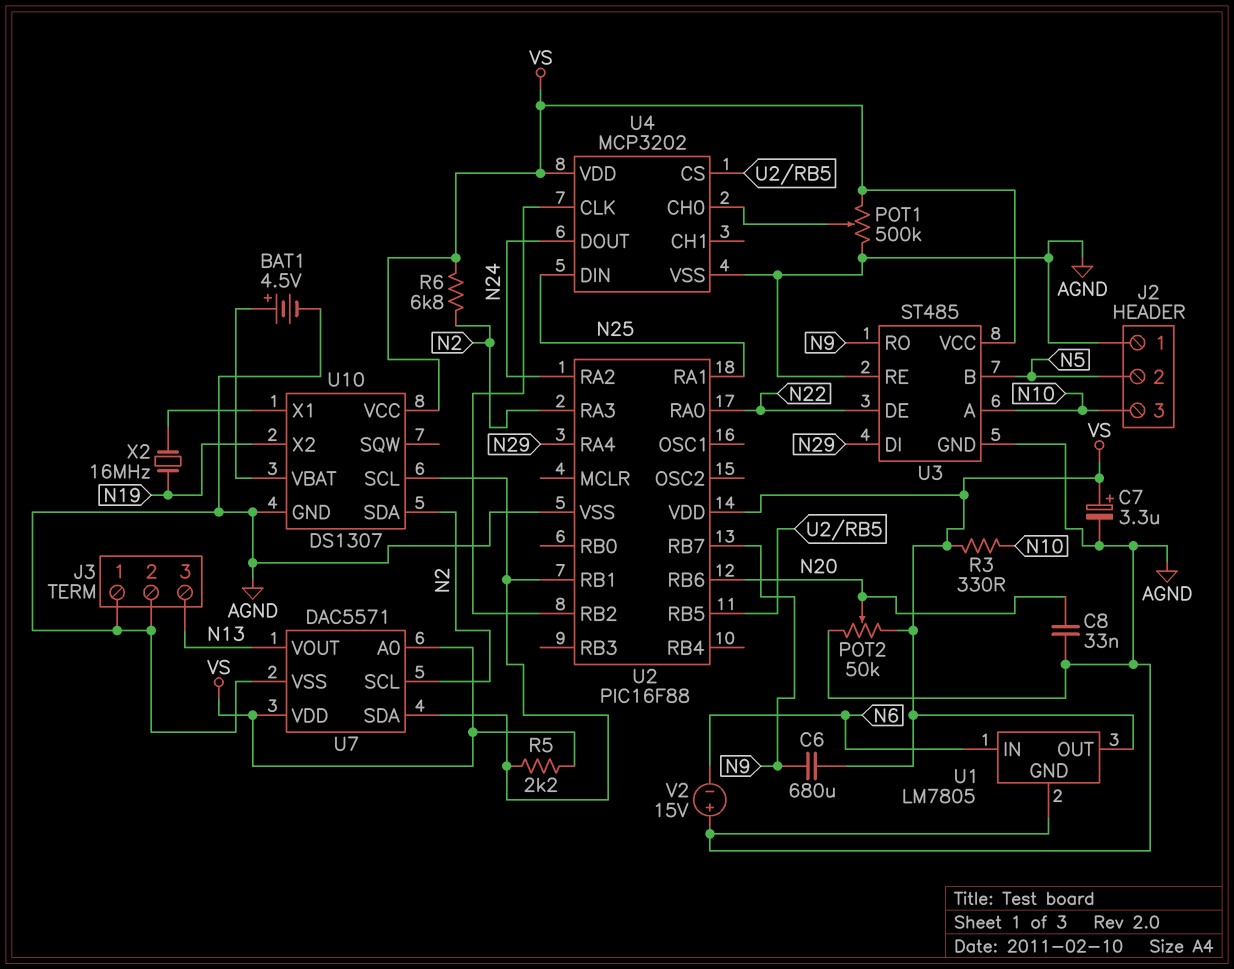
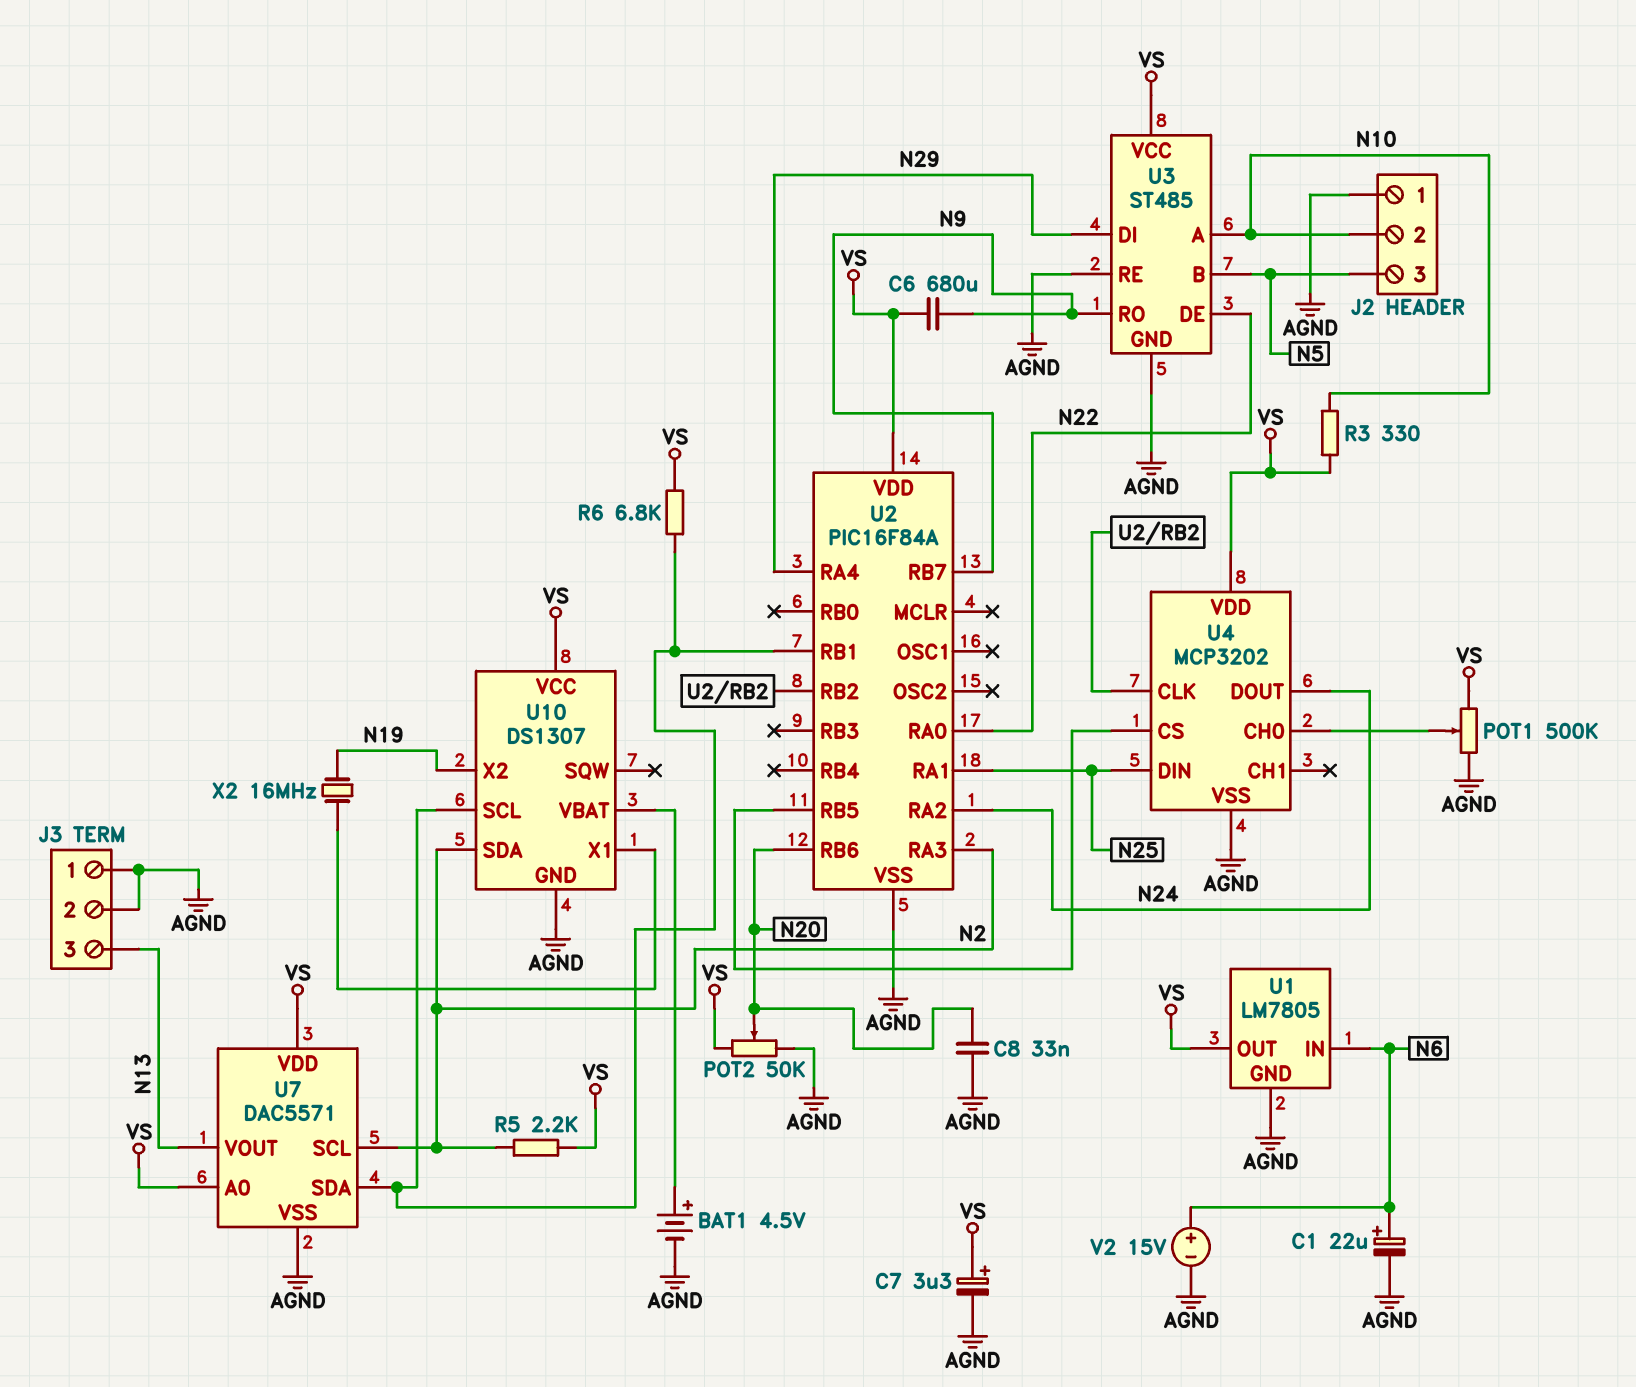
C1: none -> 22uF (plus N6, minus AGND)
J2 pin 2: N5 -> N10
J2 pin 3: N10 -> N5
R5: 2.2k (U2/RB1, VS) -> 2.2k (N2, VS)
R6: 6.8k (N2, VS) -> 6.8k (U2/RB1, VS)
U2: PIC16F88 -> PIC16F84A
V2: 15V (plus AGND, minus N6) -> 15V (plus N6, minus AGND)

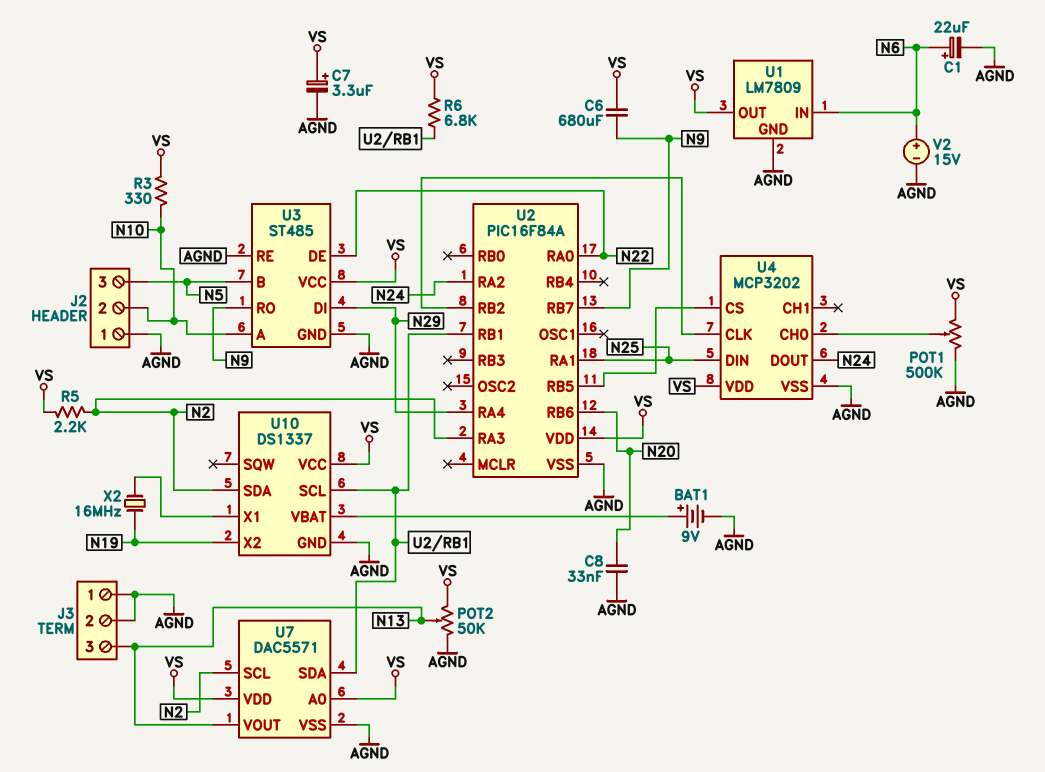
BAT1: 4.5V (plus U10/VBAT, minus AGND) -> 9V (plus U10/VBAT, minus AGND)
POT2: 50k (AGND, VS, wiper N20) -> 50k (AGND, VS, wiper N13)
U1: LM7805 -> LM7809
U10: DS1307 -> DS1337

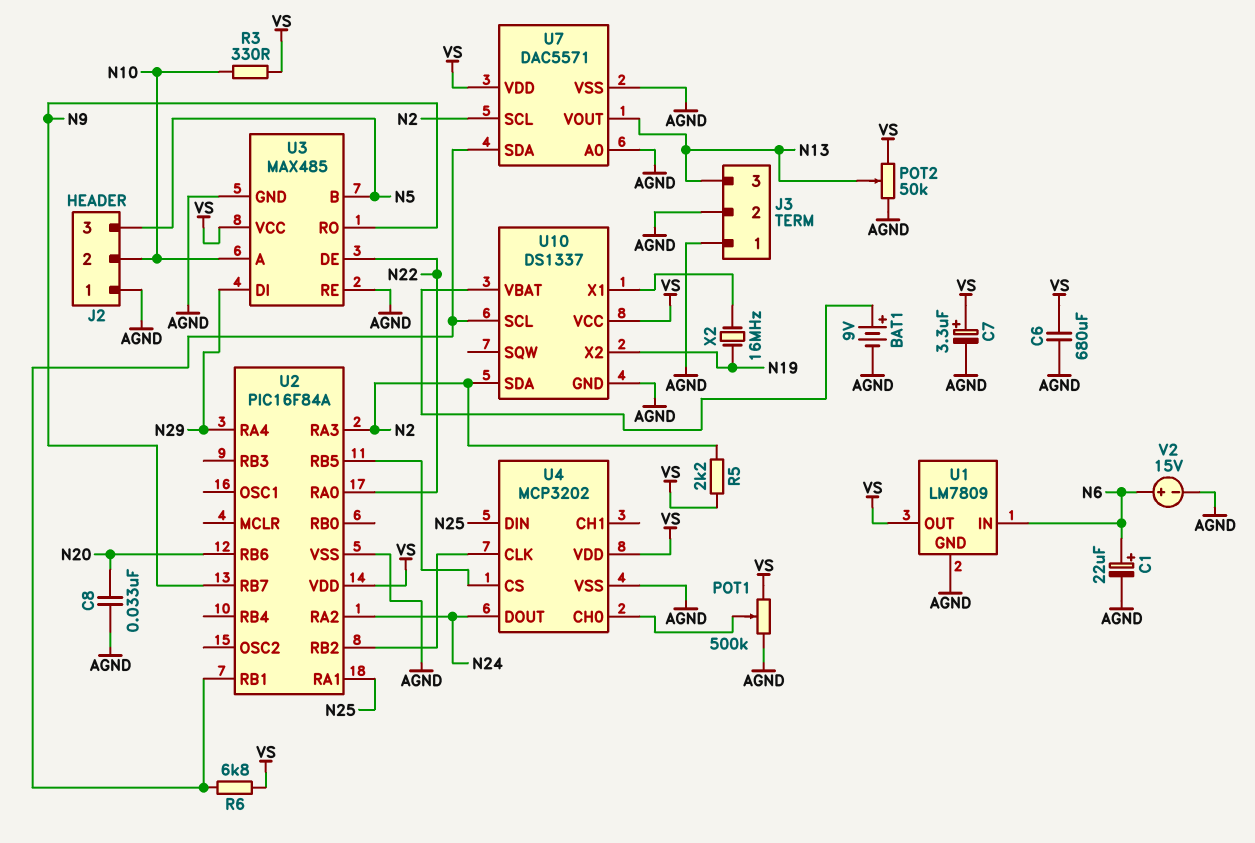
C6: 680uF (N9, VS) -> 680uF (AGND, VS)
U3: ST485 -> MAX485
U7 pin A0: VS -> AGND

